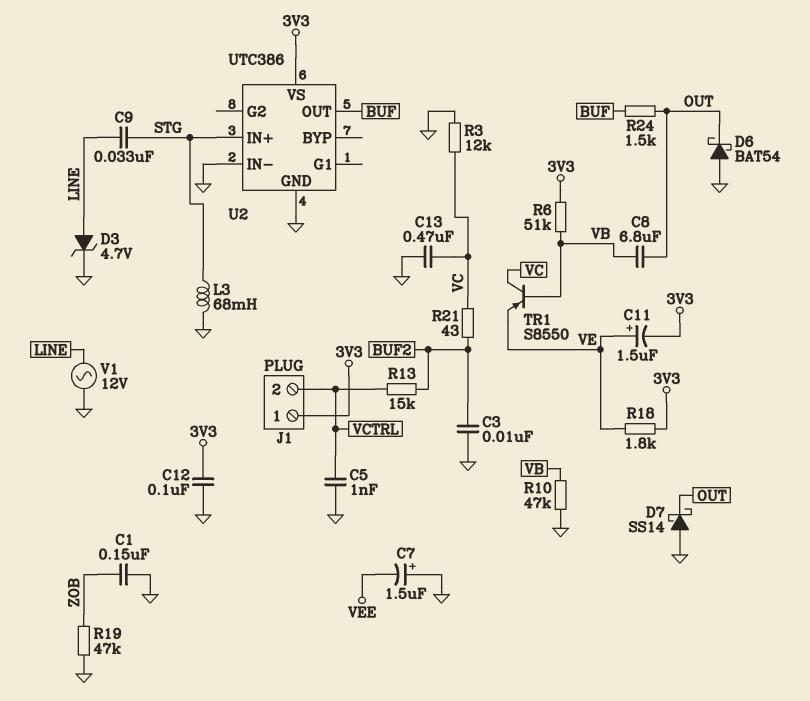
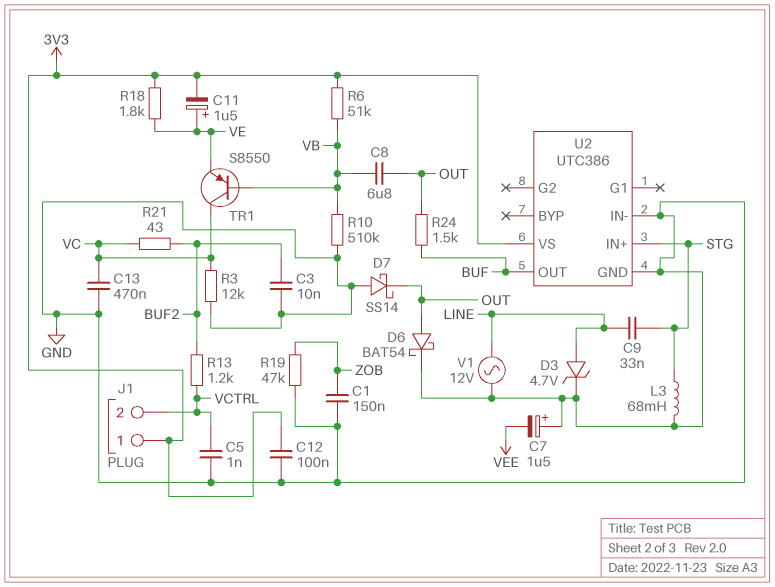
D6: schottky BAT54 (A GND, K OUT) -> schottky BAT54 (A OUT, K GND)
R10: 47k (GND, VB) -> 510k (GND, VB)
R13: 15k (BUF2, VCTRL) -> 1.2k (BUF2, VCTRL)

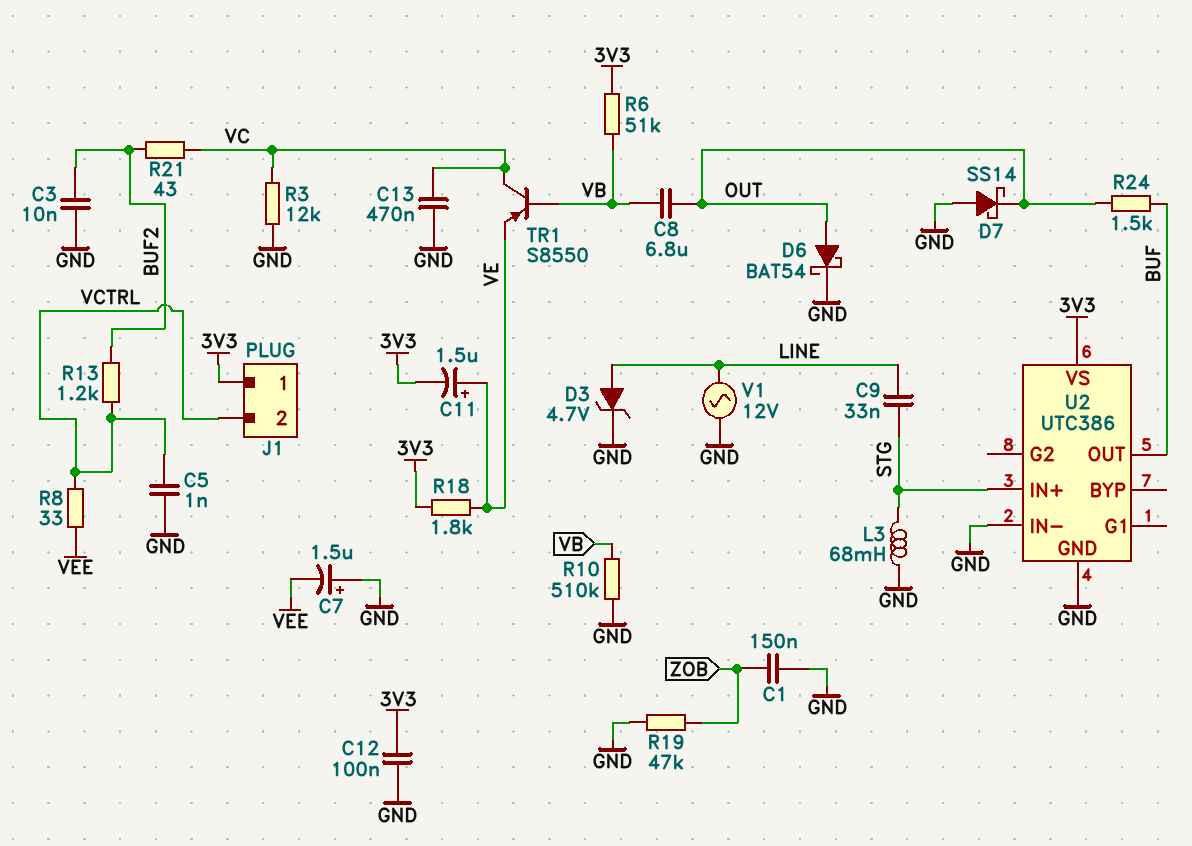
R8: none -> 33 (VCTRL, VEE)

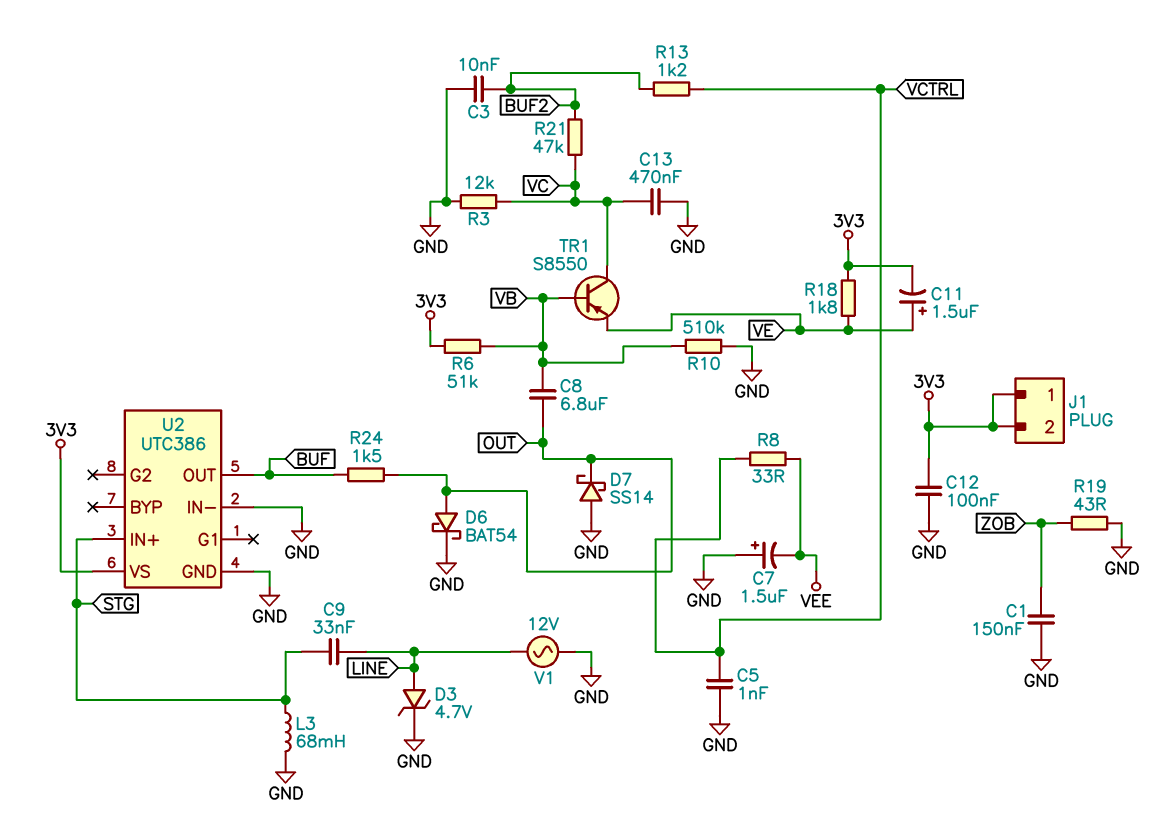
J1 pin 2: VCTRL -> 3V3
R19: 47k (GND, ZOB) -> 43 (GND, ZOB)
R21: 43 (BUF2, VC) -> 47k (BUF2, VC)

